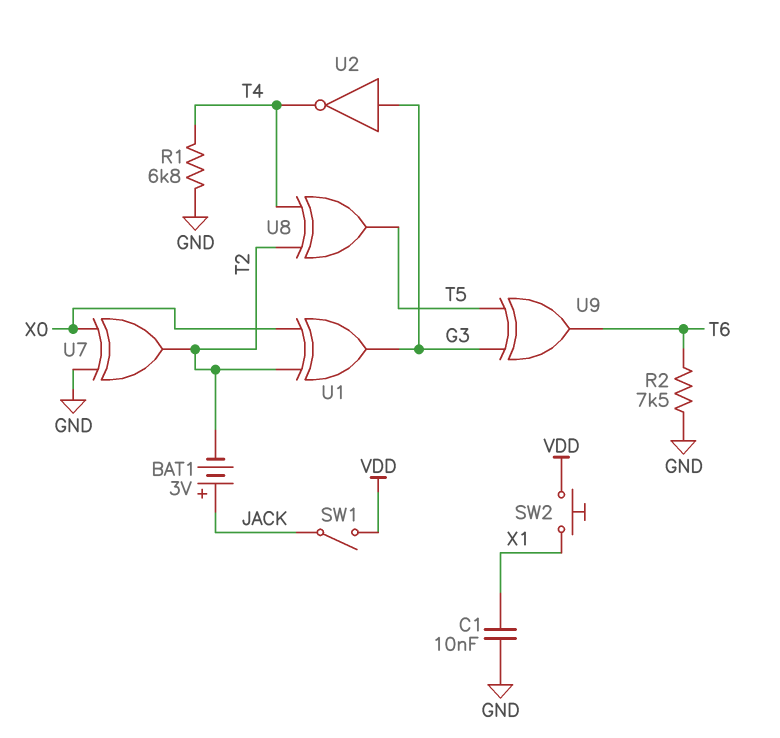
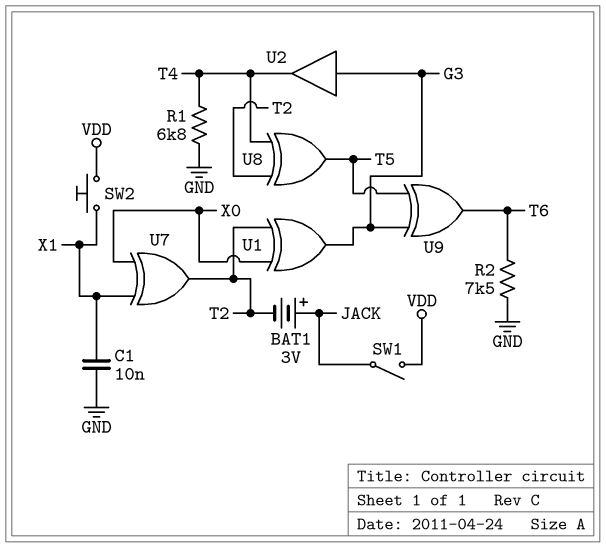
U2: NOT (in G3, out T4) -> buffer (in G3, out T4)
U7: XOR (in GND, in X0, out T2) -> XOR (in X0, in X1, out T2)

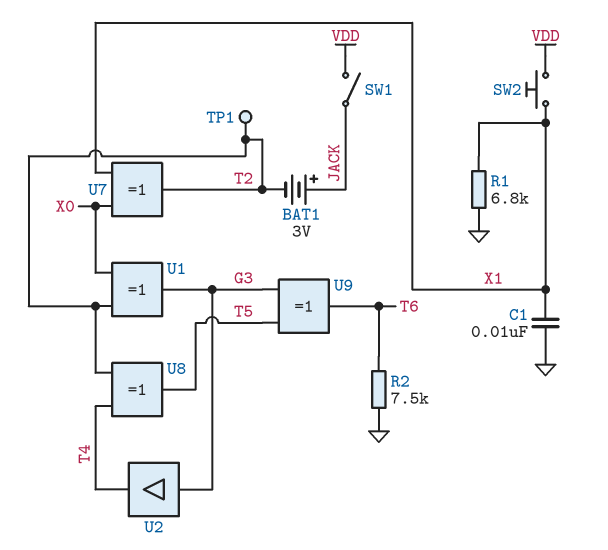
R1: 6.8k (GND, T4) -> 6.8k (GND, X1)
TP1: none -> test point (T2)

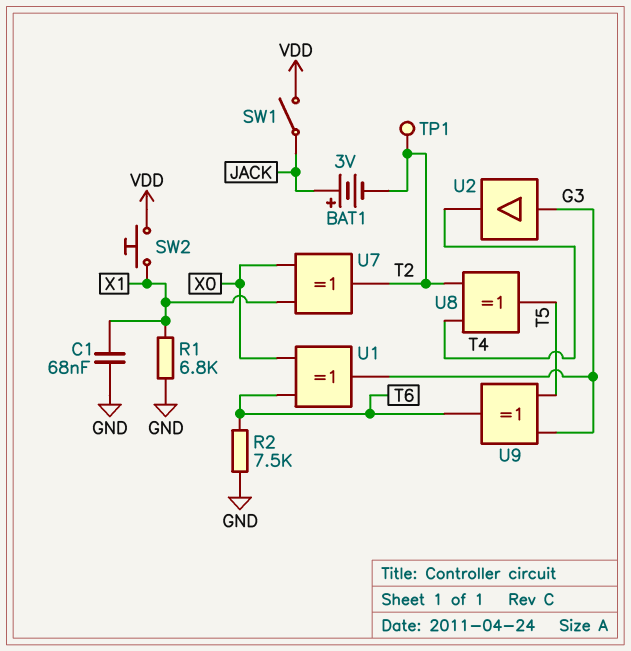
C1: 10nF (GND, X1) -> 68nF (GND, X1)
U1: XOR (in T2, in X0, out G3) -> XOR (in T6, in X0, out G3)

